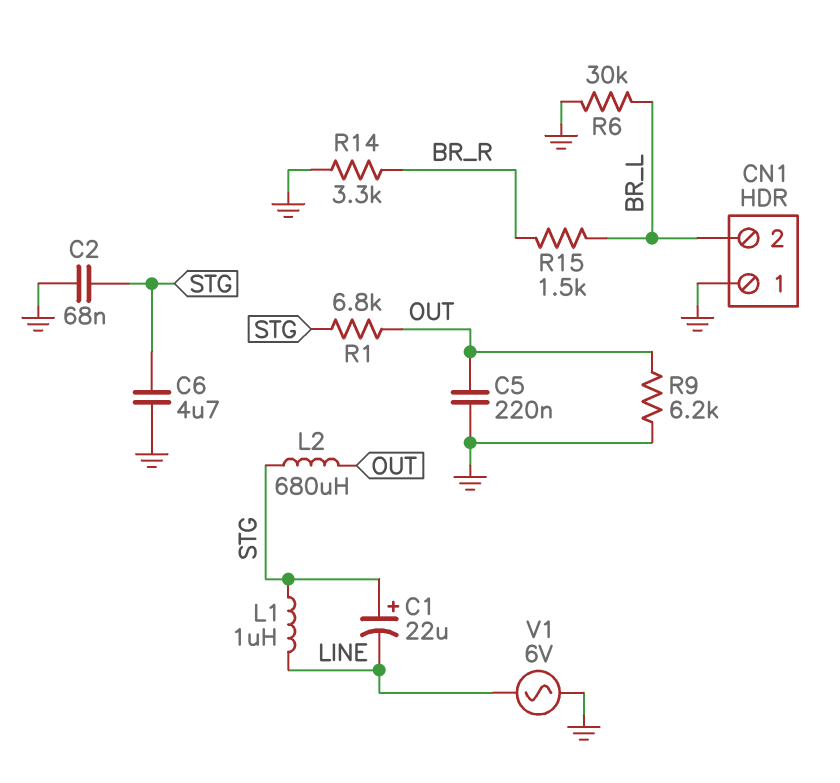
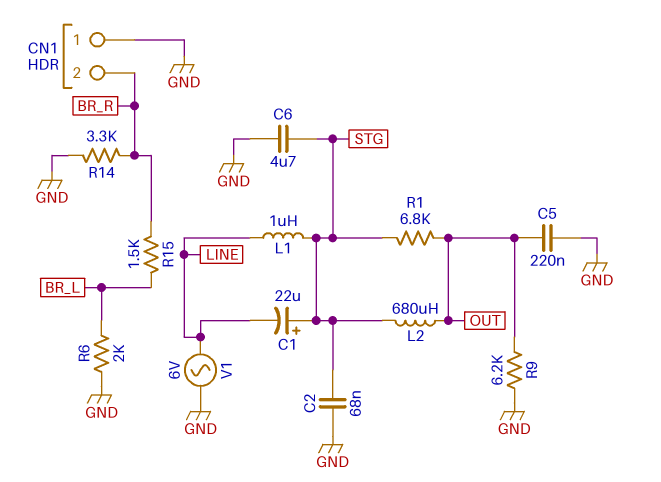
CN1 pin 2: BR_L -> BR_R
R6: 30k (BR_L, GND) -> 2k (BR_L, GND)

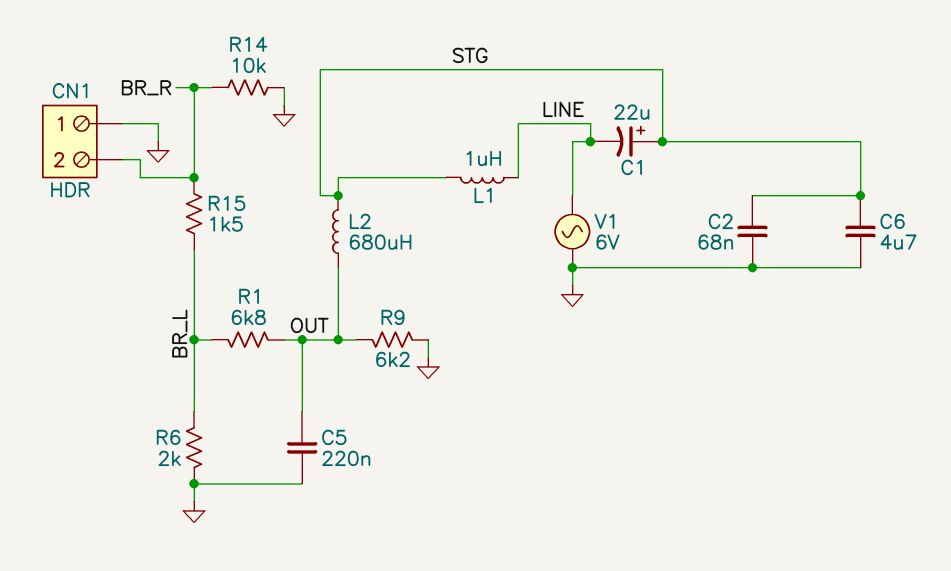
R1: 6.8k (OUT, STG) -> 6.8k (BR_L, OUT)
R14: 3.3k (BR_R, GND) -> 10k (BR_R, GND)

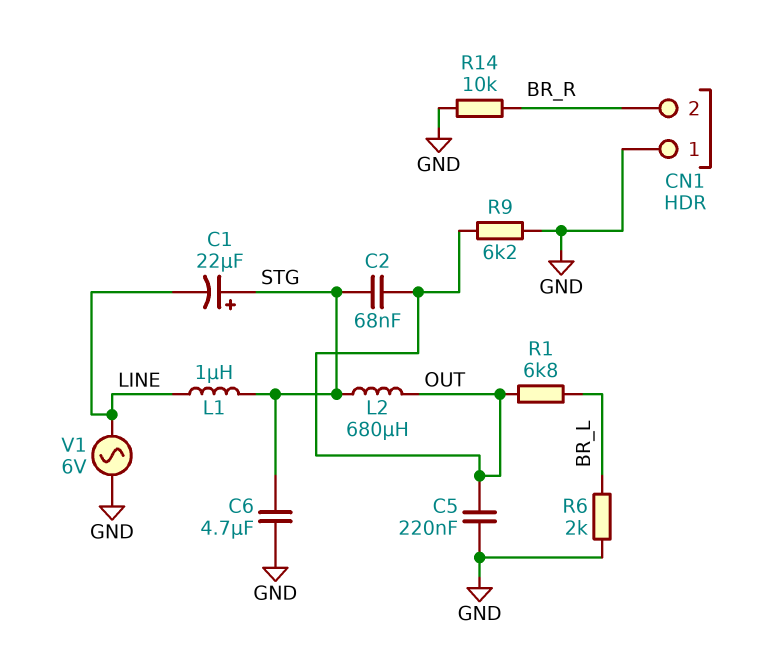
C2: 68nF (GND, STG) -> 68nF (OUT, STG)
R15: 1.5k (BR_L, BR_R) -> none

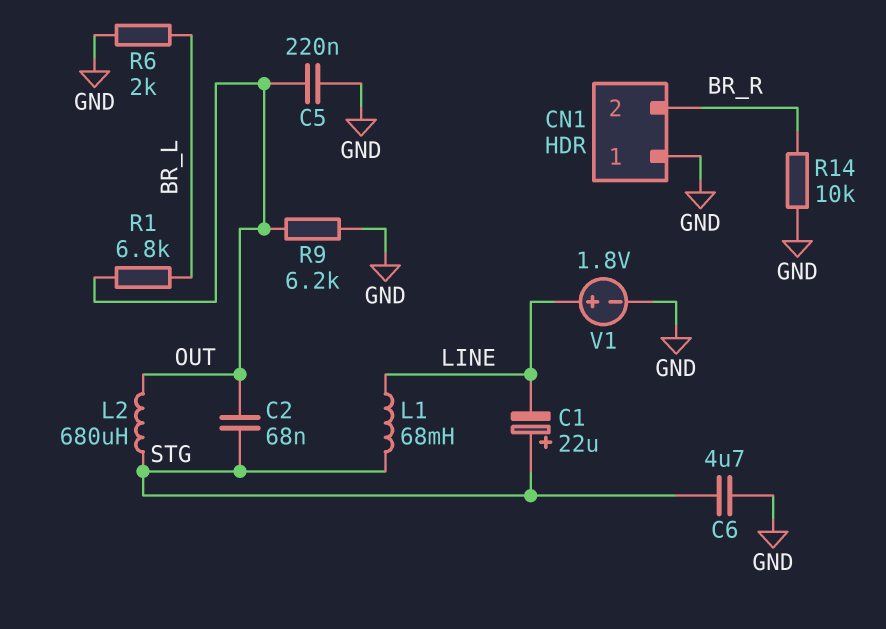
L1: 1uH (LINE, STG) -> 68mH (LINE, STG)
V1: AC 6V (GND, LINE) -> 1.8V (plus LINE, minus GND)

